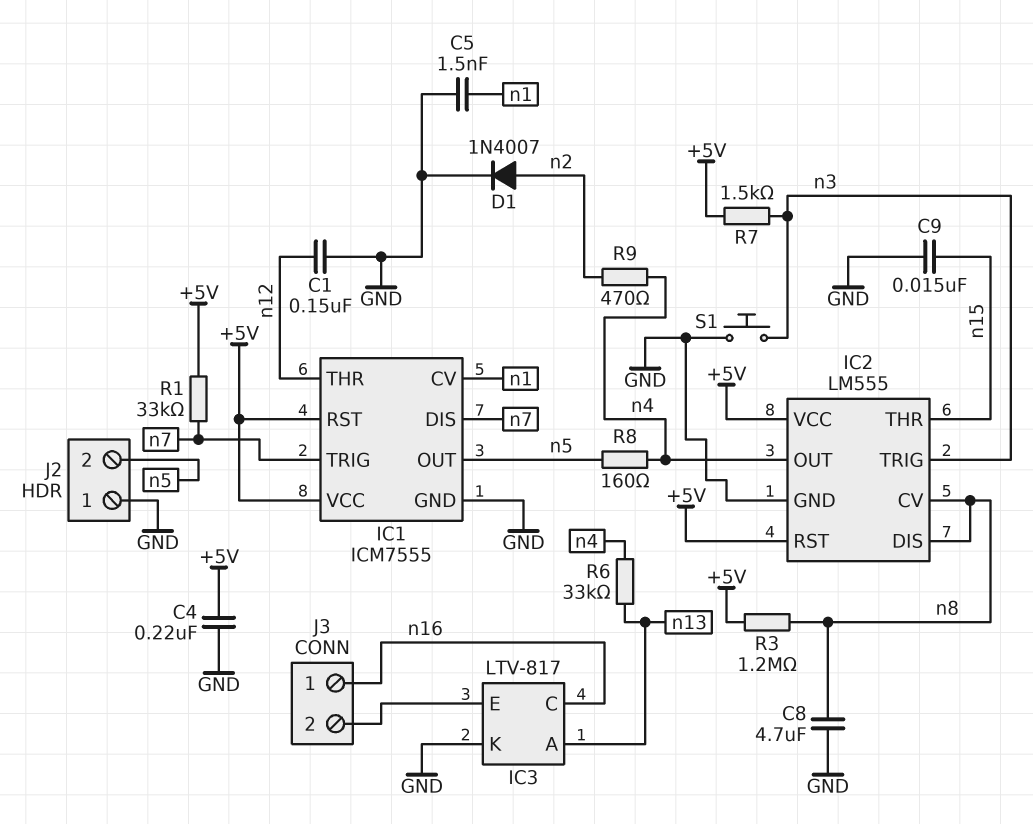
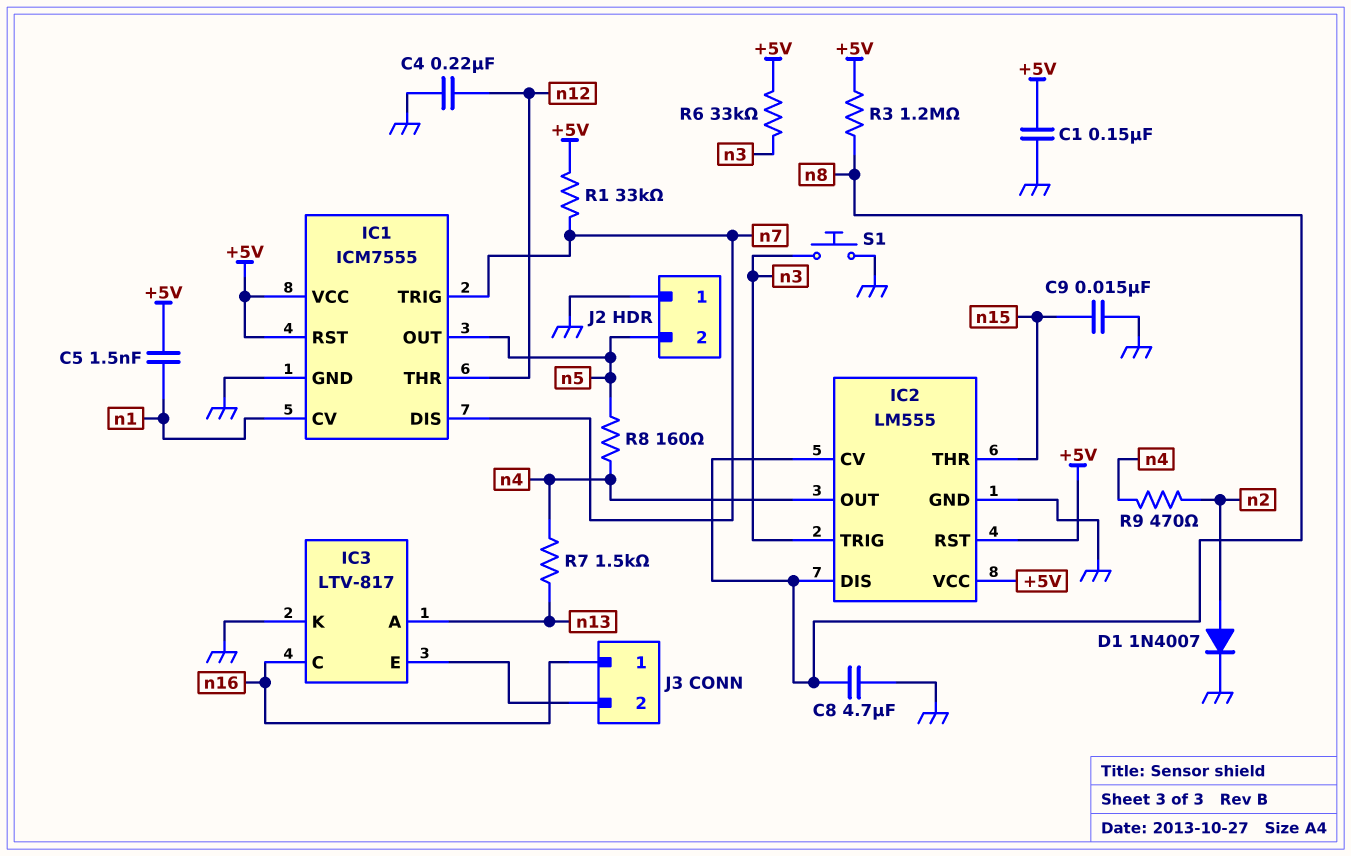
C1: 150nF (GND, n12) -> 150nF (+5V, GND)
C4: 220nF (+5V, GND) -> 220nF (GND, n12)
C5: 1.5nF (GND, n1) -> 1.5nF (+5V, n1)
R6: 33k (n4, n13) -> 33k (+5V, n3)
R7: 1.5k (+5V, n3) -> 1.5k (n4, n13)

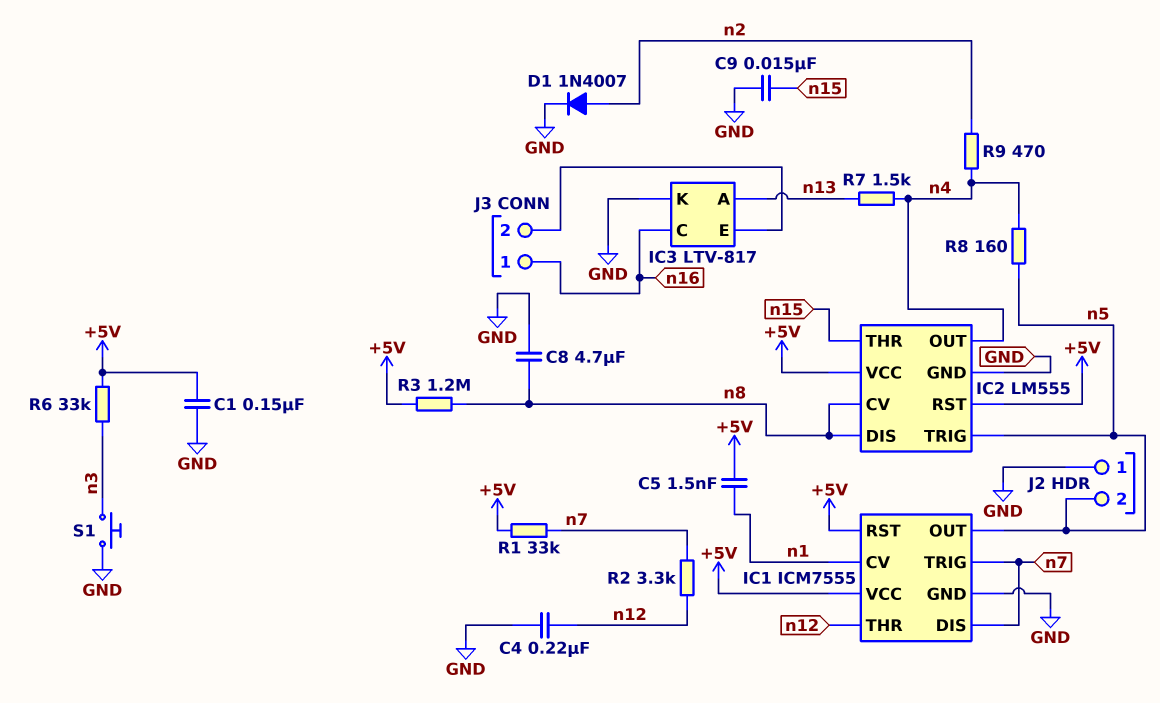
IC2 pin TRIG: n3 -> n5
R2: none -> 3.3k (n7, n12)

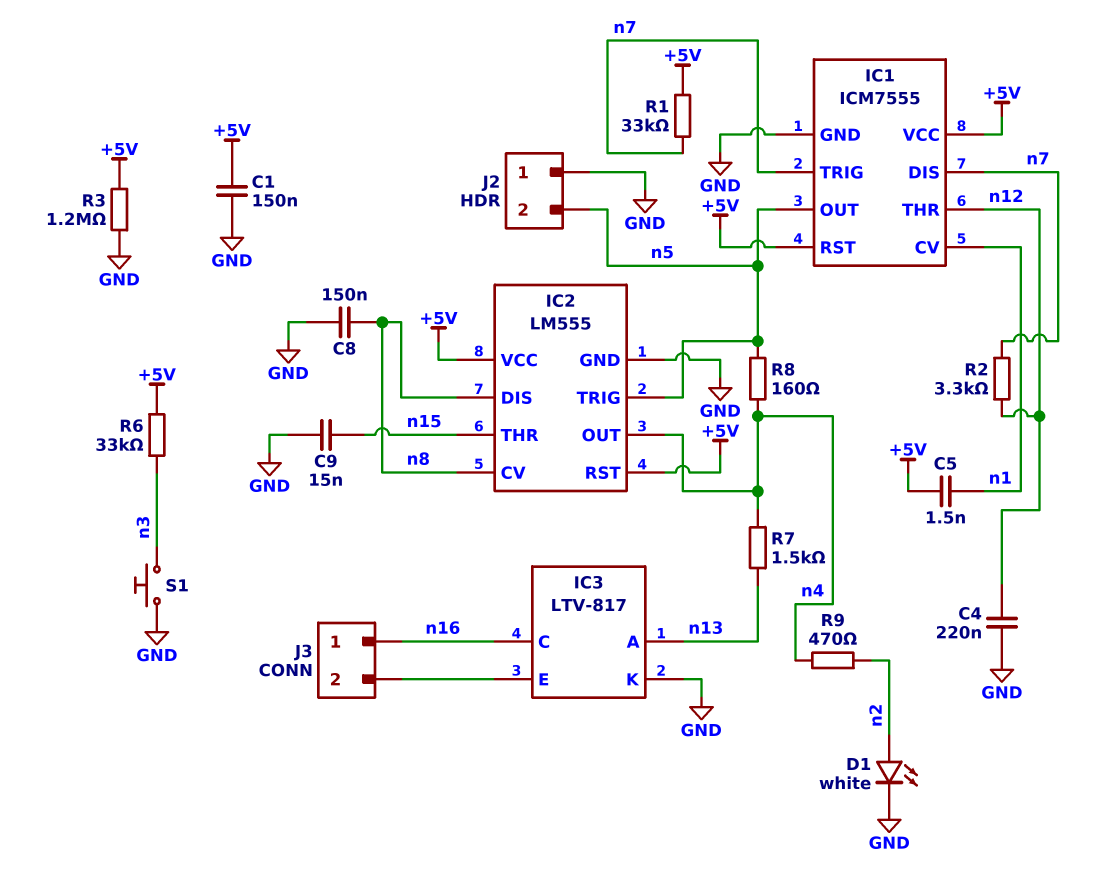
C8: 4.7uF (GND, n8) -> 150nF (GND, n8)
D1: diode 1N4007 (A n2, K GND) -> LED white (A n2, K GND)
R3: 1.2M (+5V, n8) -> 1.2M (+5V, GND)

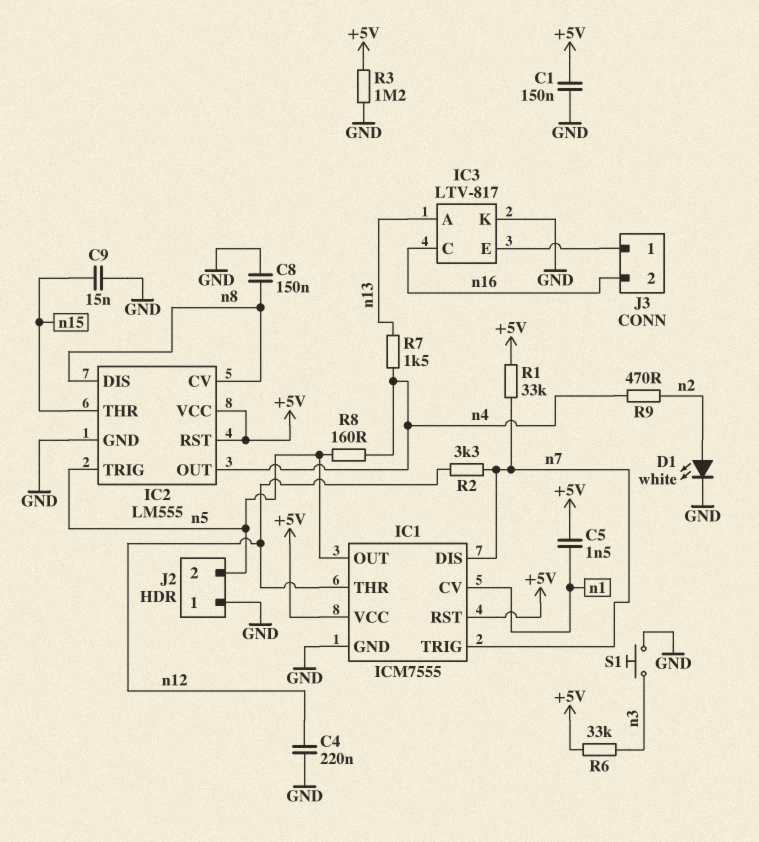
J3 pin 1: n16 -> IC3/E
J3 pin 2: IC3/E -> n16

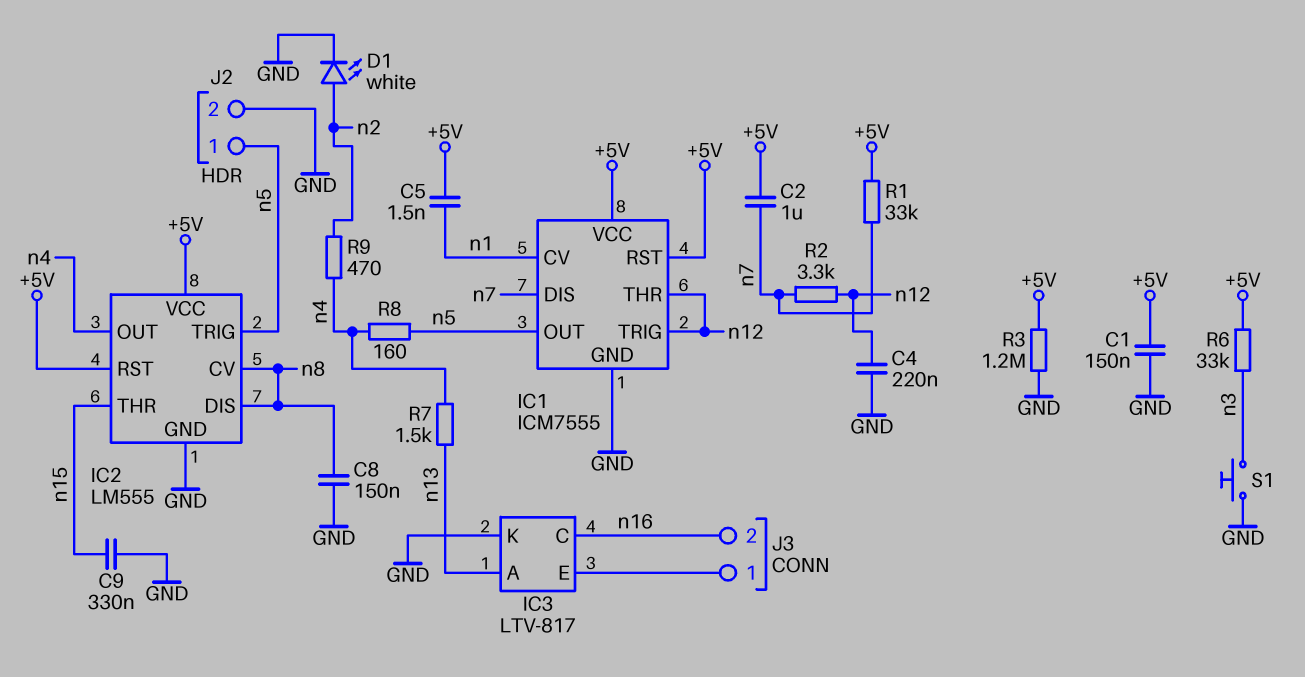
C2: none -> 1uF (+5V, n7)
C9: 15nF (GND, n15) -> 330nF (GND, n15)
IC1 pin TRIG: n7 -> n12
J2 pin 1: GND -> n5
J2 pin 2: n5 -> GND

